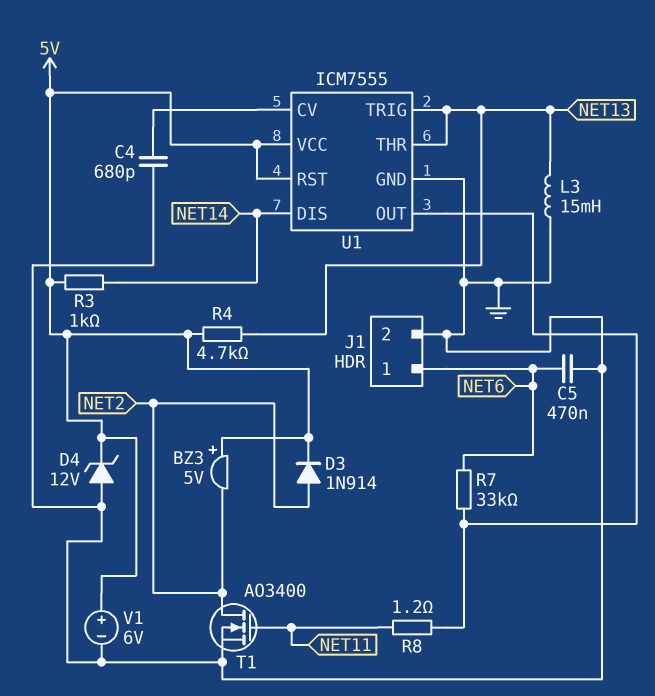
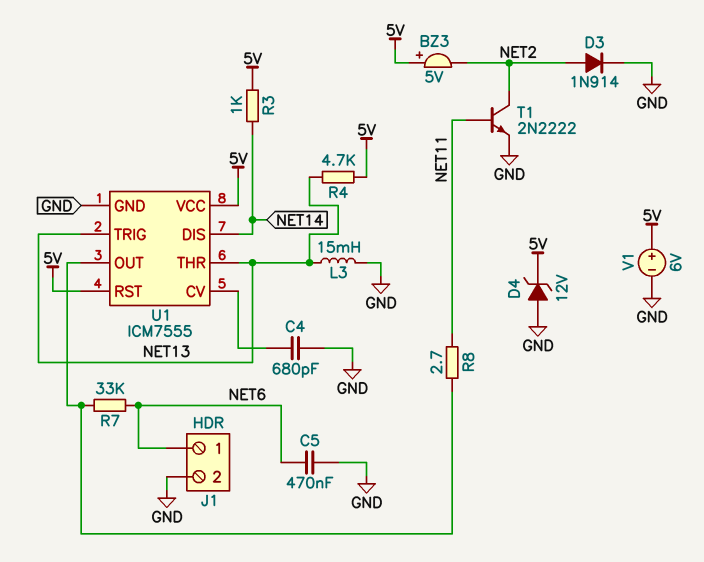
D3: diode 1N914 (A NET2, K 5V) -> diode 1N914 (A NET2, K GND)
R8: 1.2 (NET11, U1/OUT) -> 2.7 (NET11, U1/OUT)
T1: NMOS AO3400 (G NET11, D NET2, S GND) -> NPN 2N2222 (B NET11, C NET2, E GND)

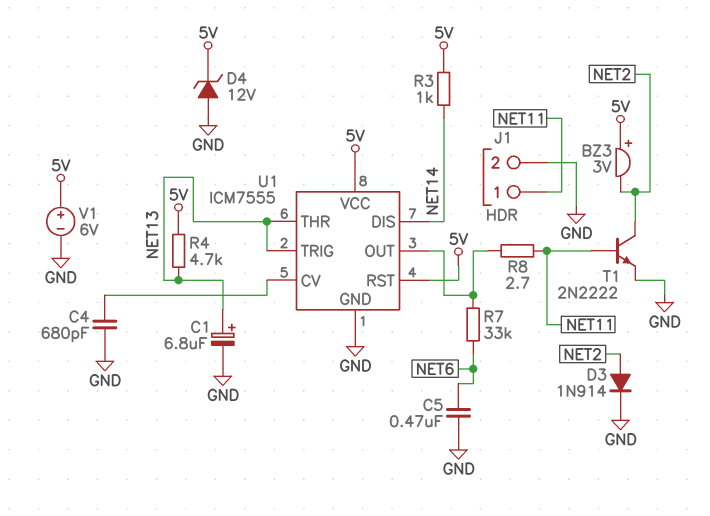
BZ3: buzzer 5V (plus 5V, minus NET2) -> buzzer 3V (plus 5V, minus NET2)
C1: none -> 6.8uF (plus NET13, minus GND)
J1 pin 1: NET6 -> NET11
L3: 15mH (GND, NET13) -> none

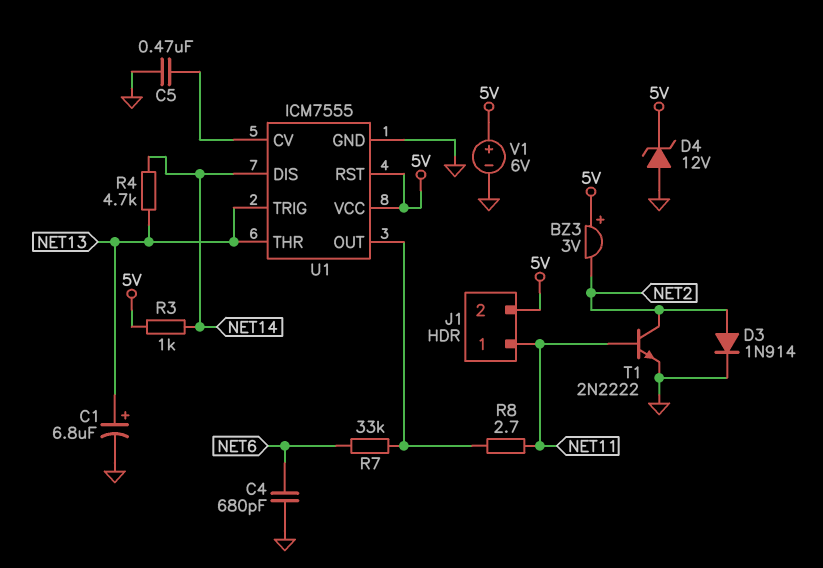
C4: 680pF (GND, U1/CV) -> 680pF (GND, NET6)
C5: 470nF (GND, NET6) -> 470nF (GND, U1/CV)
J1 pin 2: GND -> 5V
R4: 4.7k (5V, NET13) -> 4.7k (NET13, NET14)

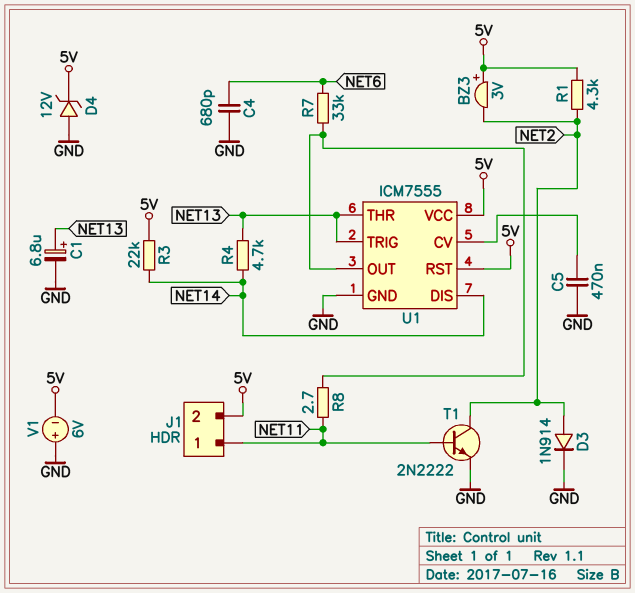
R1: none -> 4.3k (5V, NET2)
R3: 1k (5V, NET14) -> 22k (5V, NET14)
V1: 6V (plus 5V, minus GND) -> 6V (plus GND, minus 5V)

